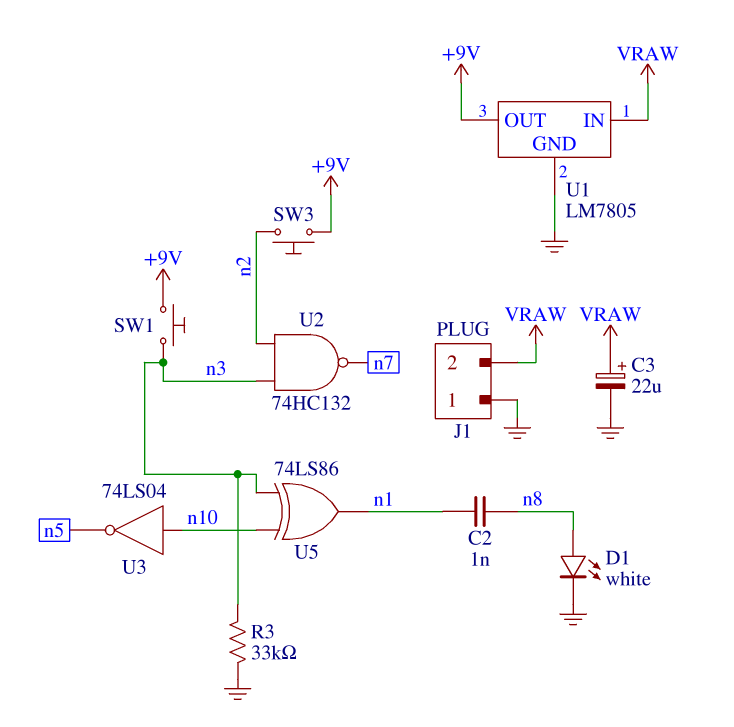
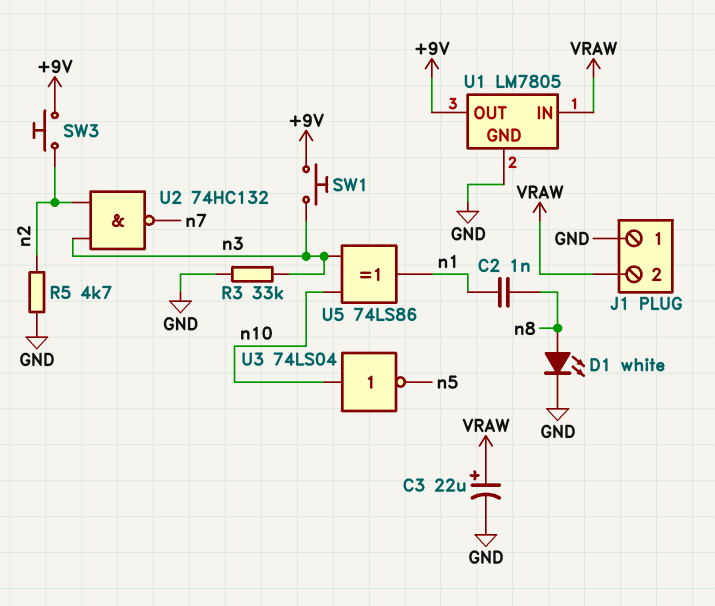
R5: none -> 4.7k (GND, n2)

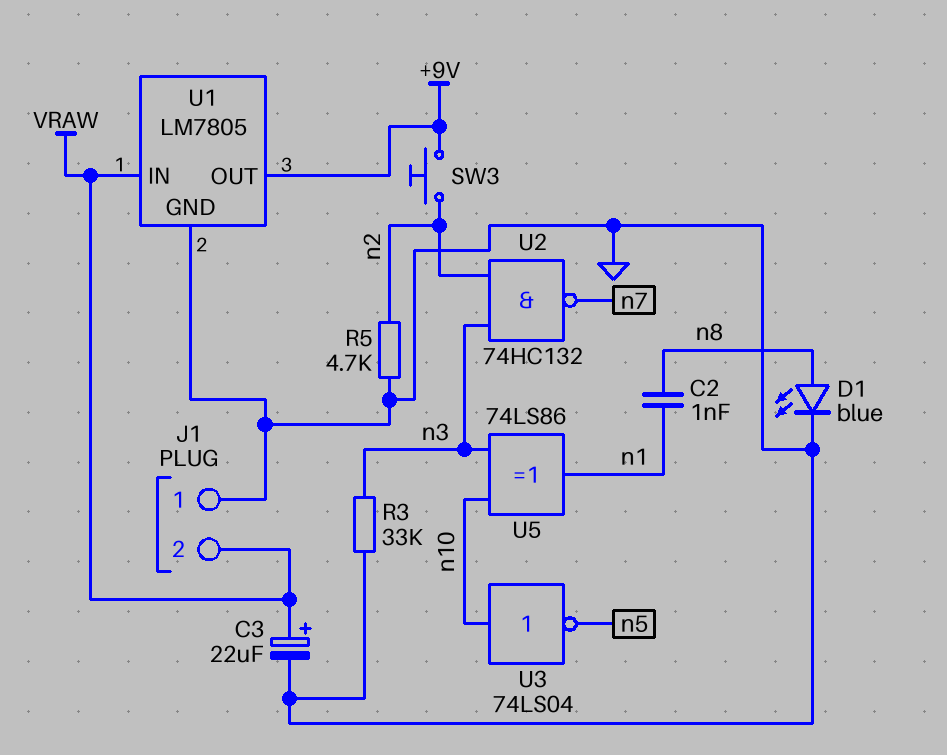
D1: LED white (A n8, K GND) -> LED blue (A n8, K GND)
SW1: button (+9V, n3) -> none

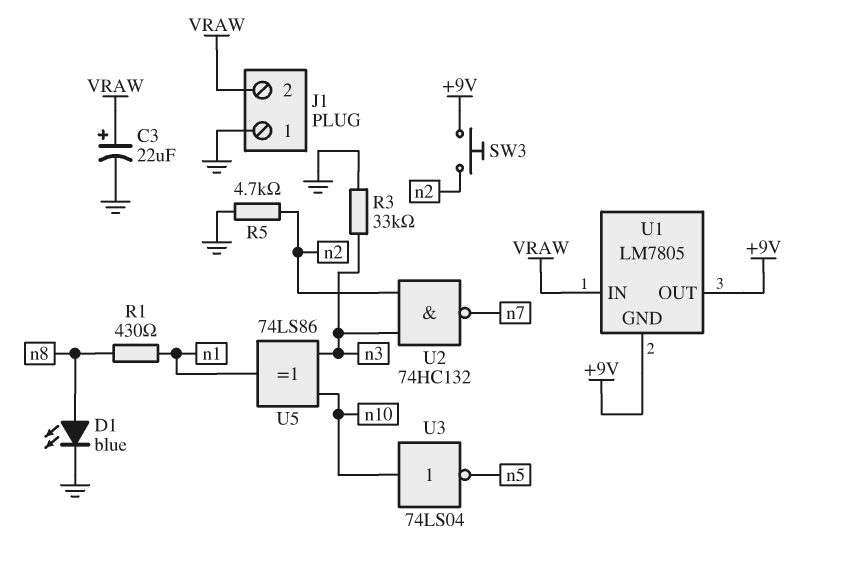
C2: 1nF (n1, n8) -> none
R1: none -> 430 (n1, n8)
U1 pin GND: GND -> +9V

